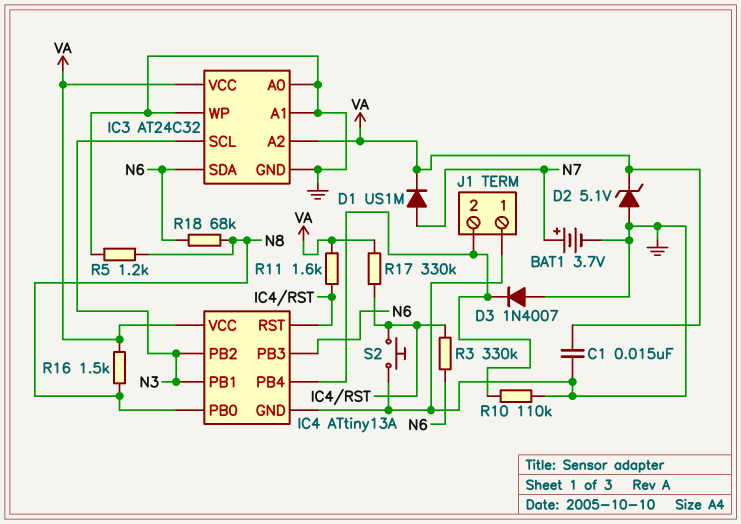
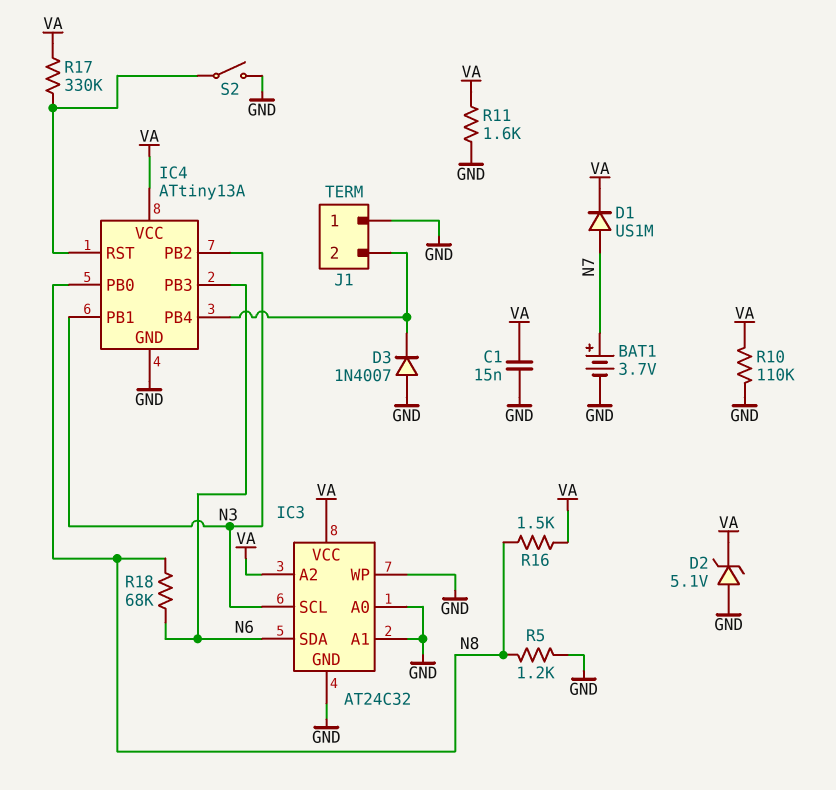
R3: 330k (IC4/RST, N6) -> none
R10: 110k (GND, IC4/PB4) -> 110k (GND, VA)
R11: 1.6k (IC4/RST, VA) -> 1.6k (GND, VA)
S2: button (GND, IC4/RST) -> switch (GND, IC4/RST)

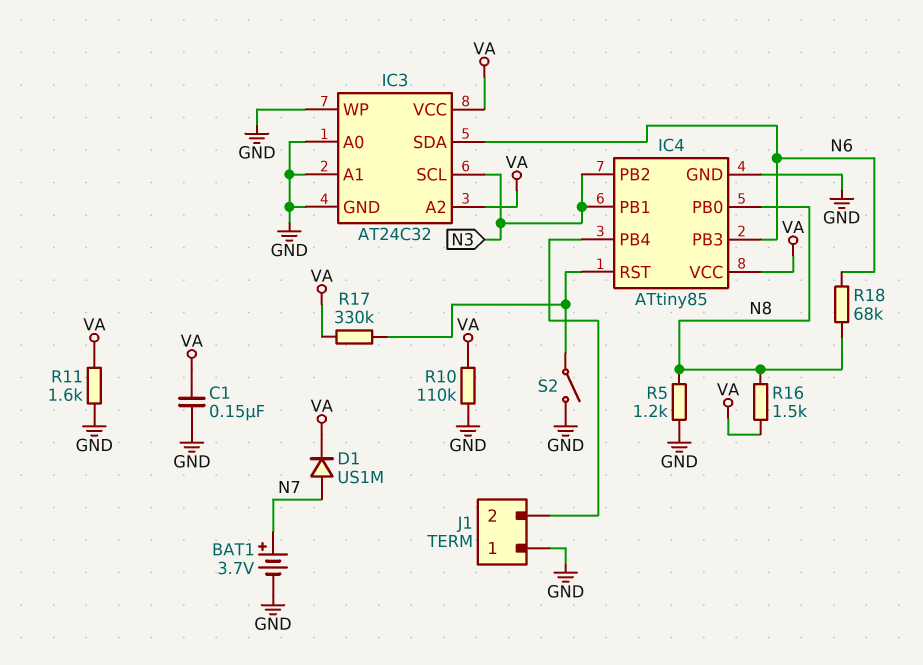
C1: 15nF (GND, VA) -> 150nF (GND, VA)
D2: zener 5.1V (A GND, K VA) -> none
D3: diode 1N4007 (A GND, K IC4/PB4) -> none
IC4: ATtiny13A -> ATtiny85

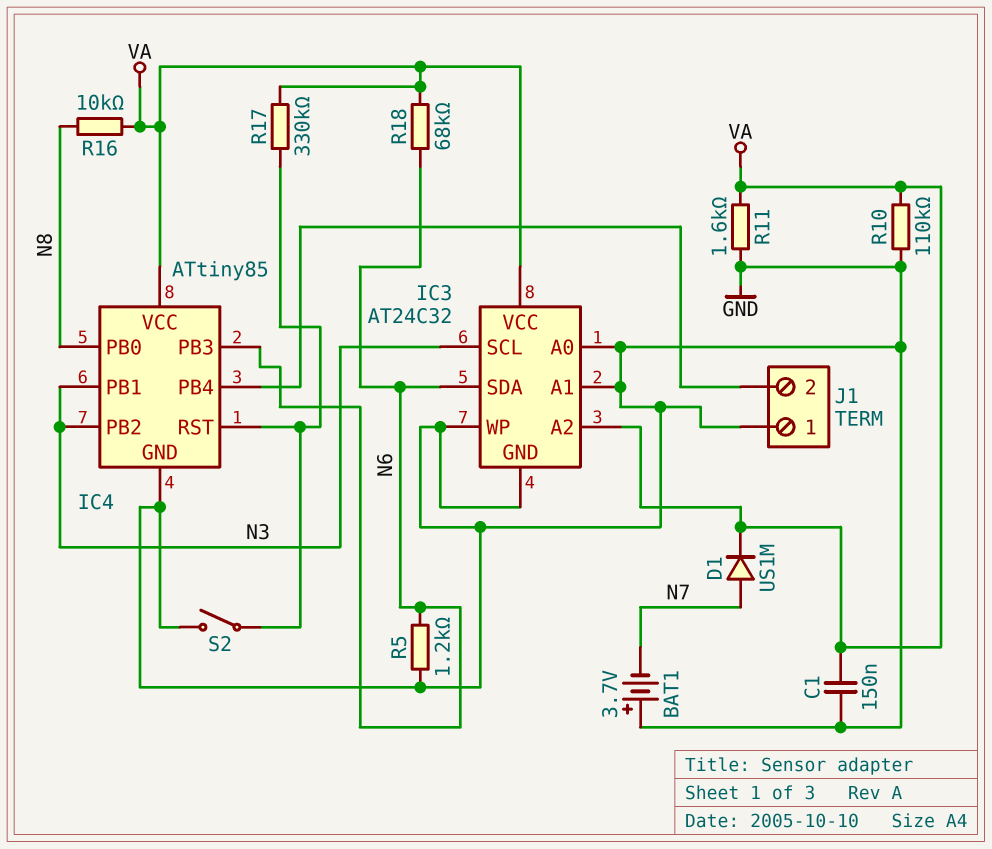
BAT1: 3.7V (plus N7, minus GND) -> 3.7V (plus GND, minus N7)
R5: 1.2k (GND, N8) -> 1.2k (GND, N6)
R16: 1.5k (N8, VA) -> 10k (N8, VA)
R18: 68k (N6, N8) -> 68k (N6, VA)

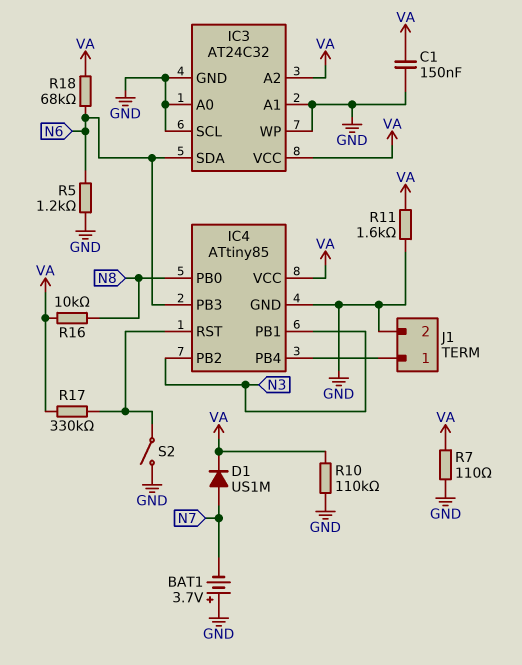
IC3 pin SCL: N3 -> GND
J1 pin 1: GND -> IC4/PB4
J1 pin 2: IC4/PB4 -> GND
R7: none -> 110 (GND, VA)

